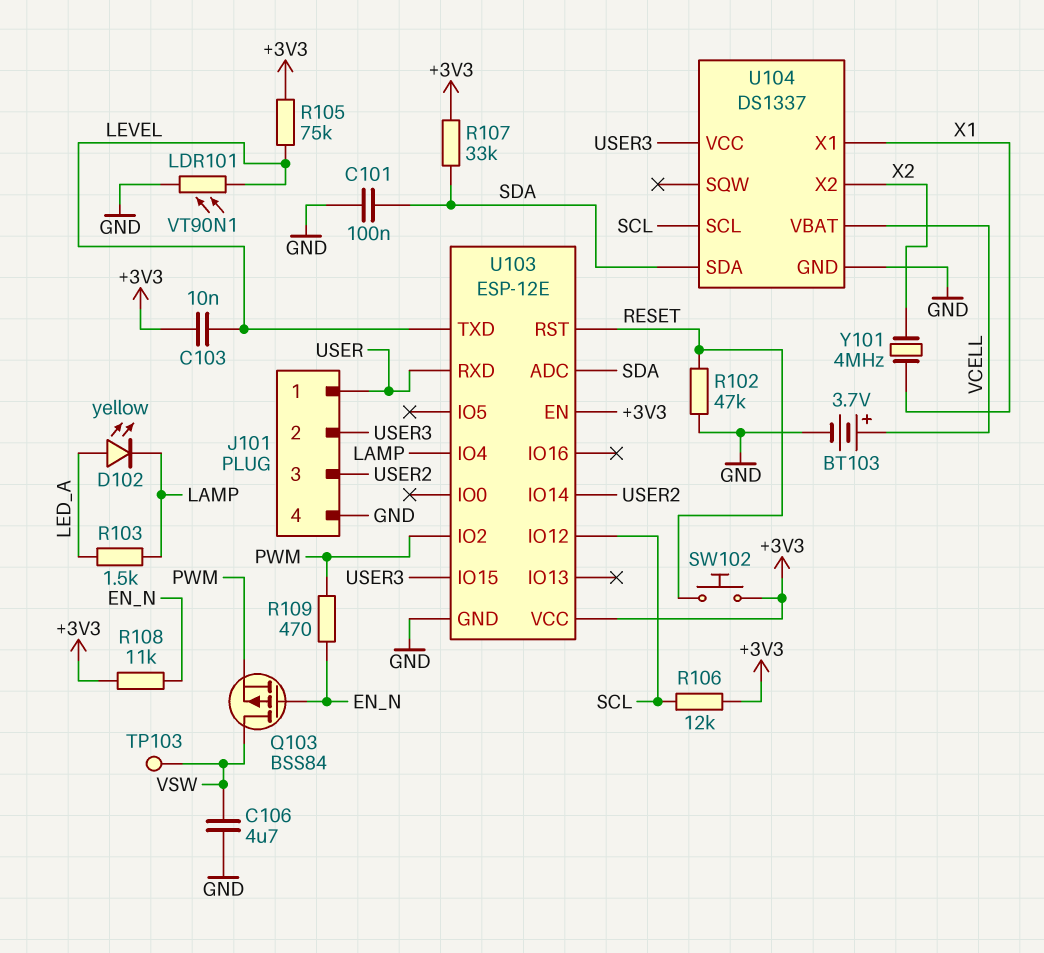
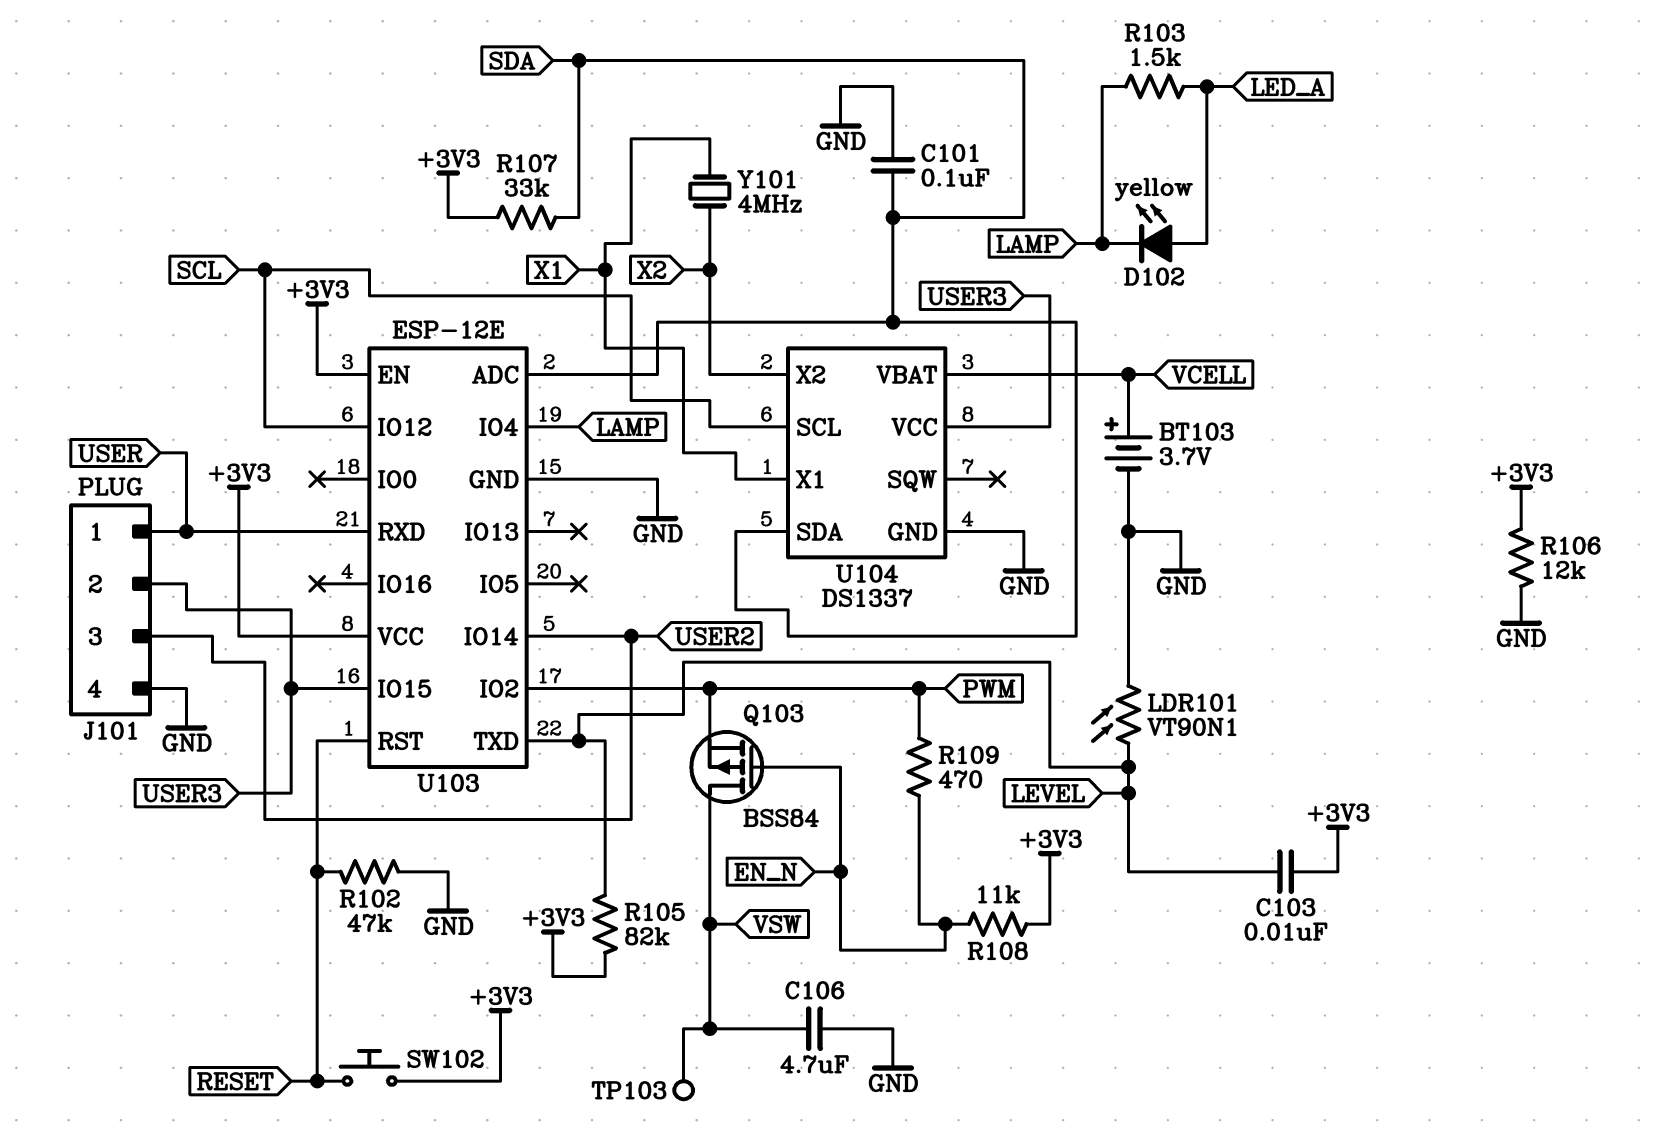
R105: 75k (+3V3, LEVEL) -> 82k (+3V3, LEVEL)
R106: 12k (+3V3, SCL) -> 12k (+3V3, GND)

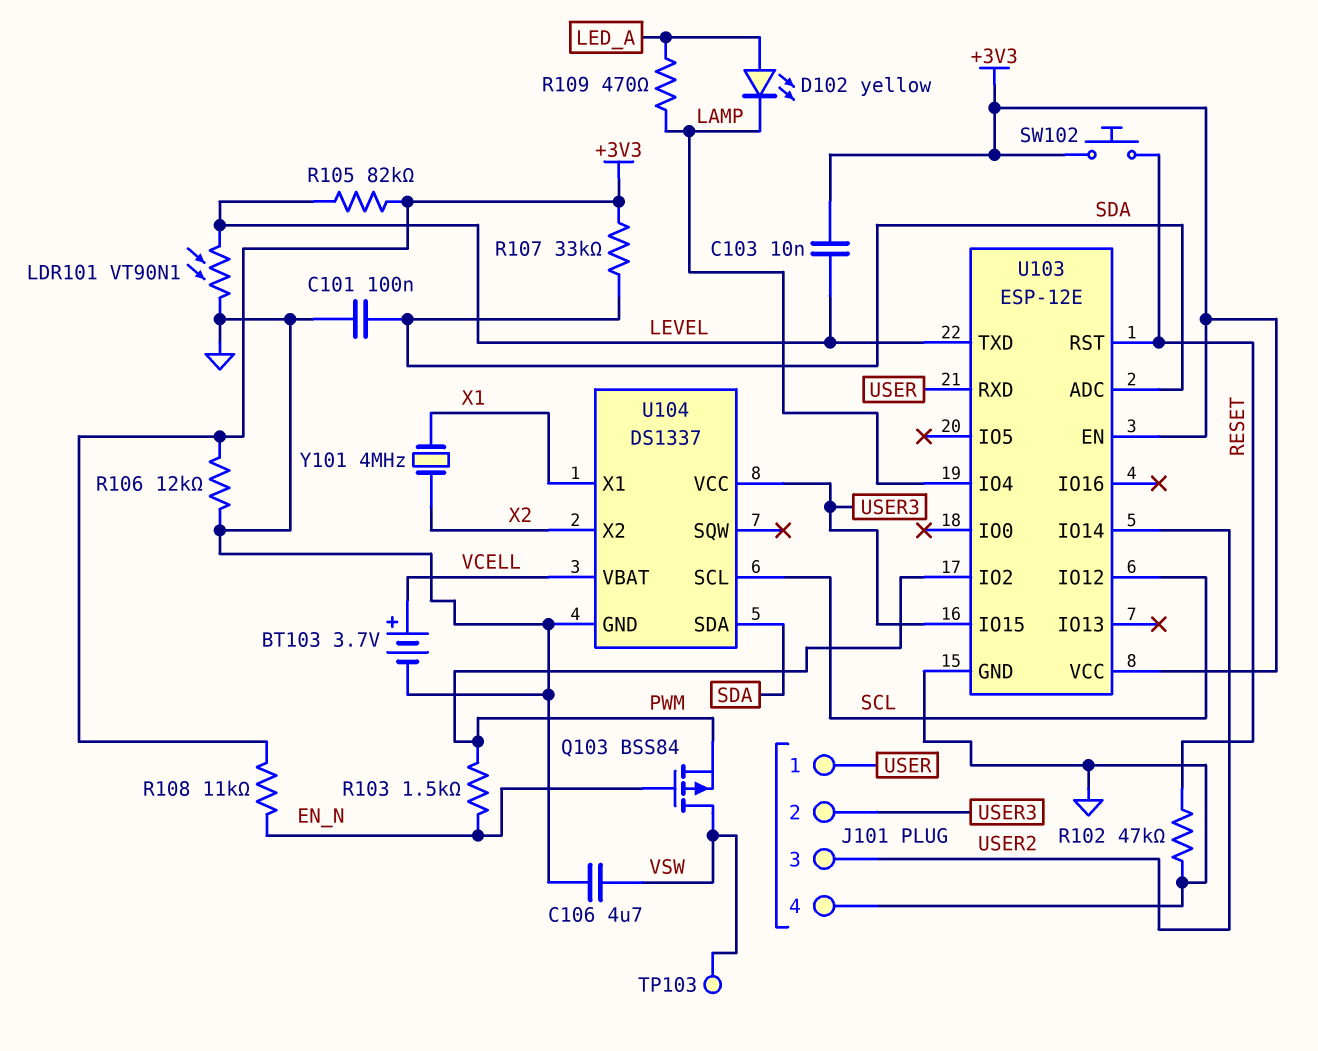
R103: 1.5k (LAMP, LED_A) -> 1.5k (EN_N, PWM)
R109: 470 (EN_N, PWM) -> 470 (LAMP, LED_A)

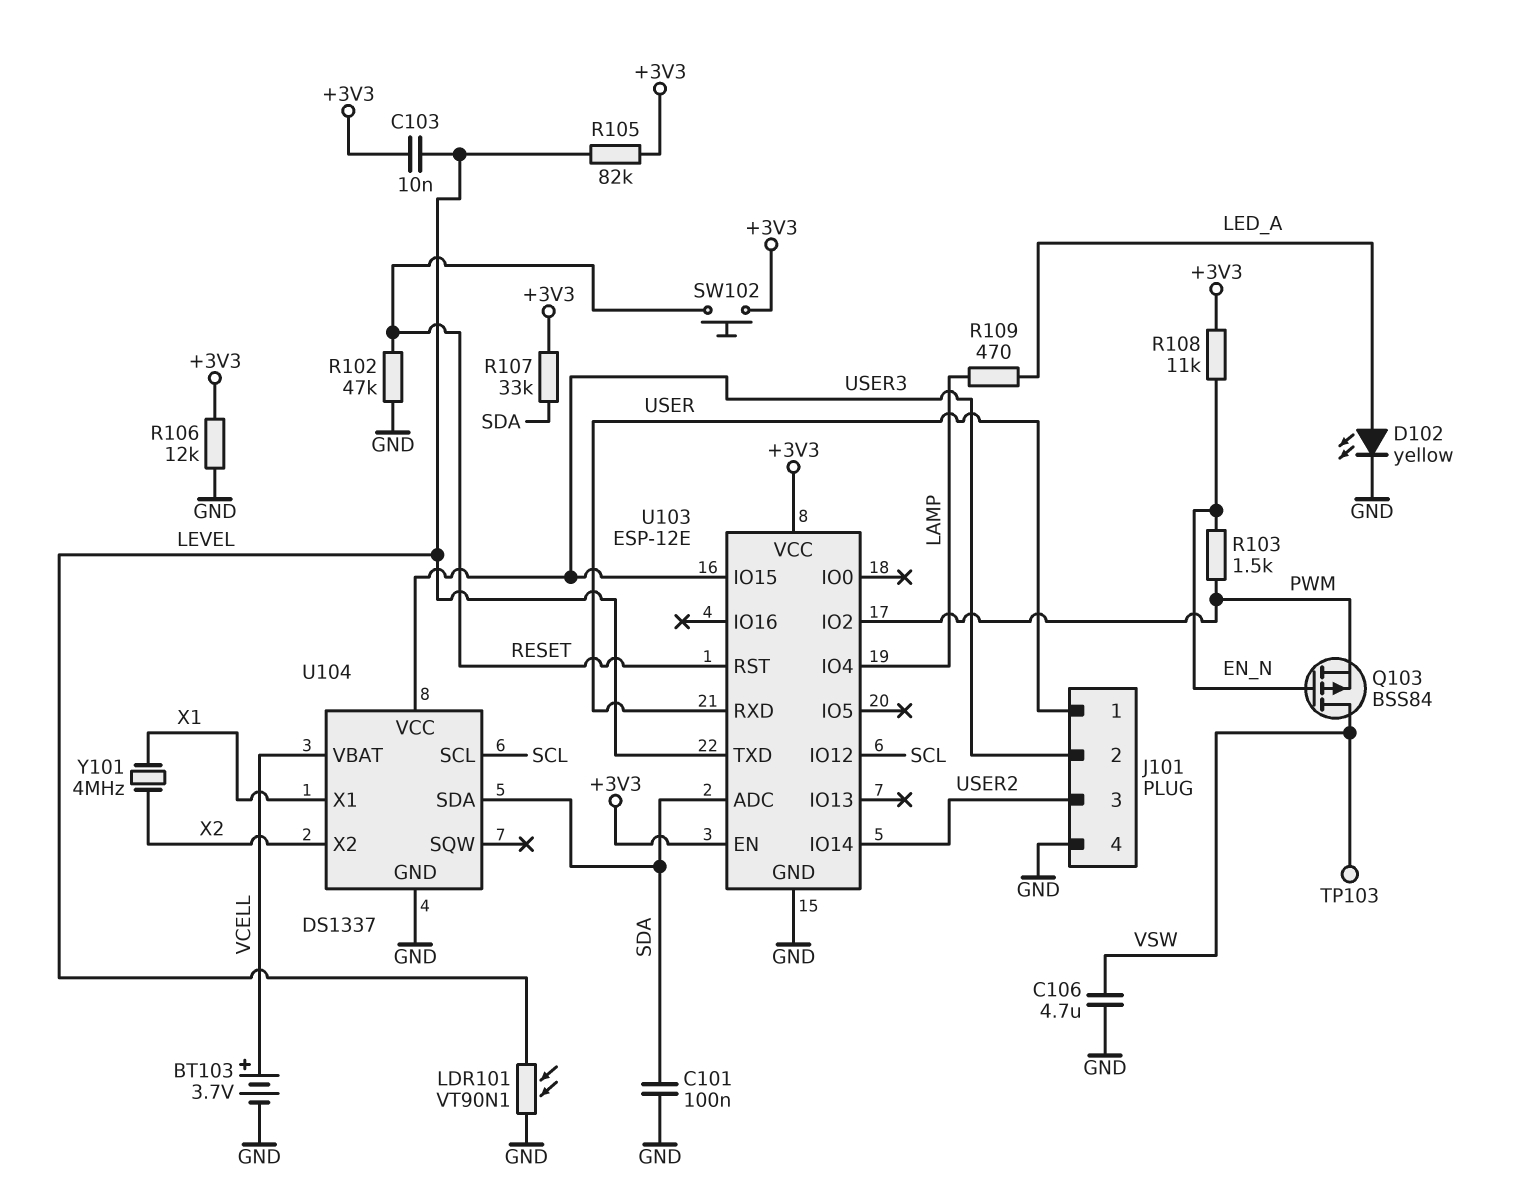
D102: LED yellow (A LED_A, K LAMP) -> LED yellow (A LED_A, K GND)

